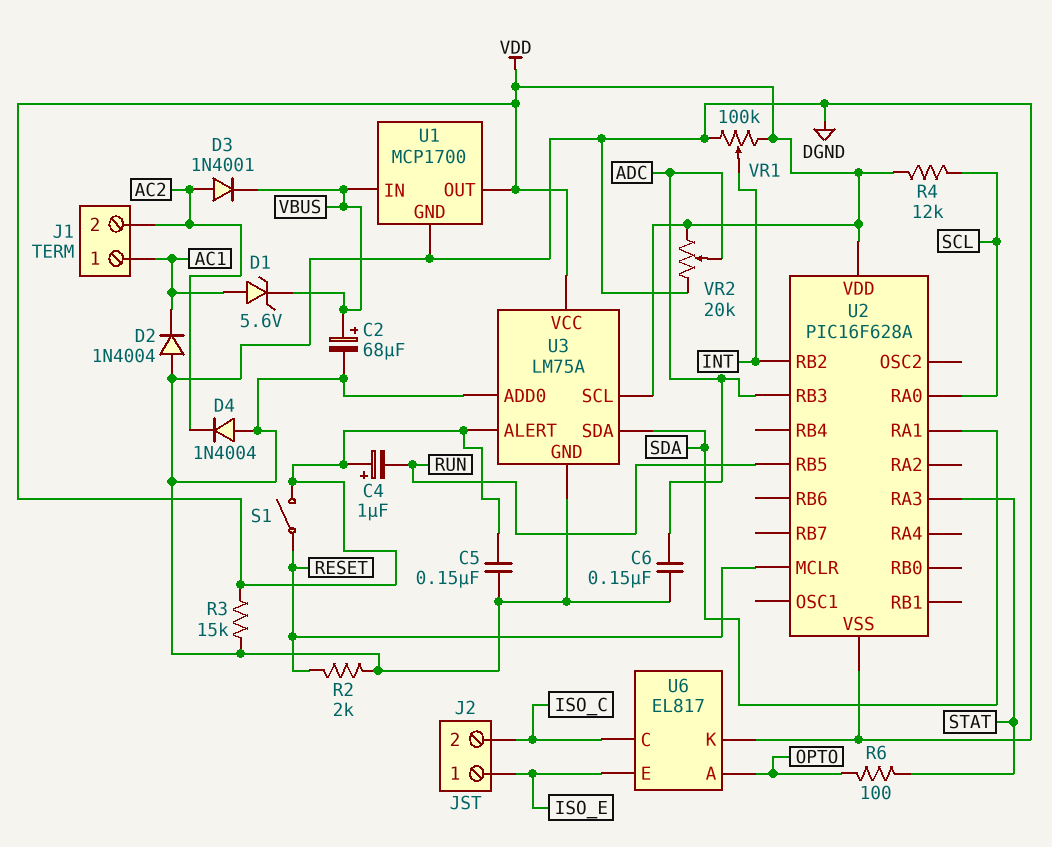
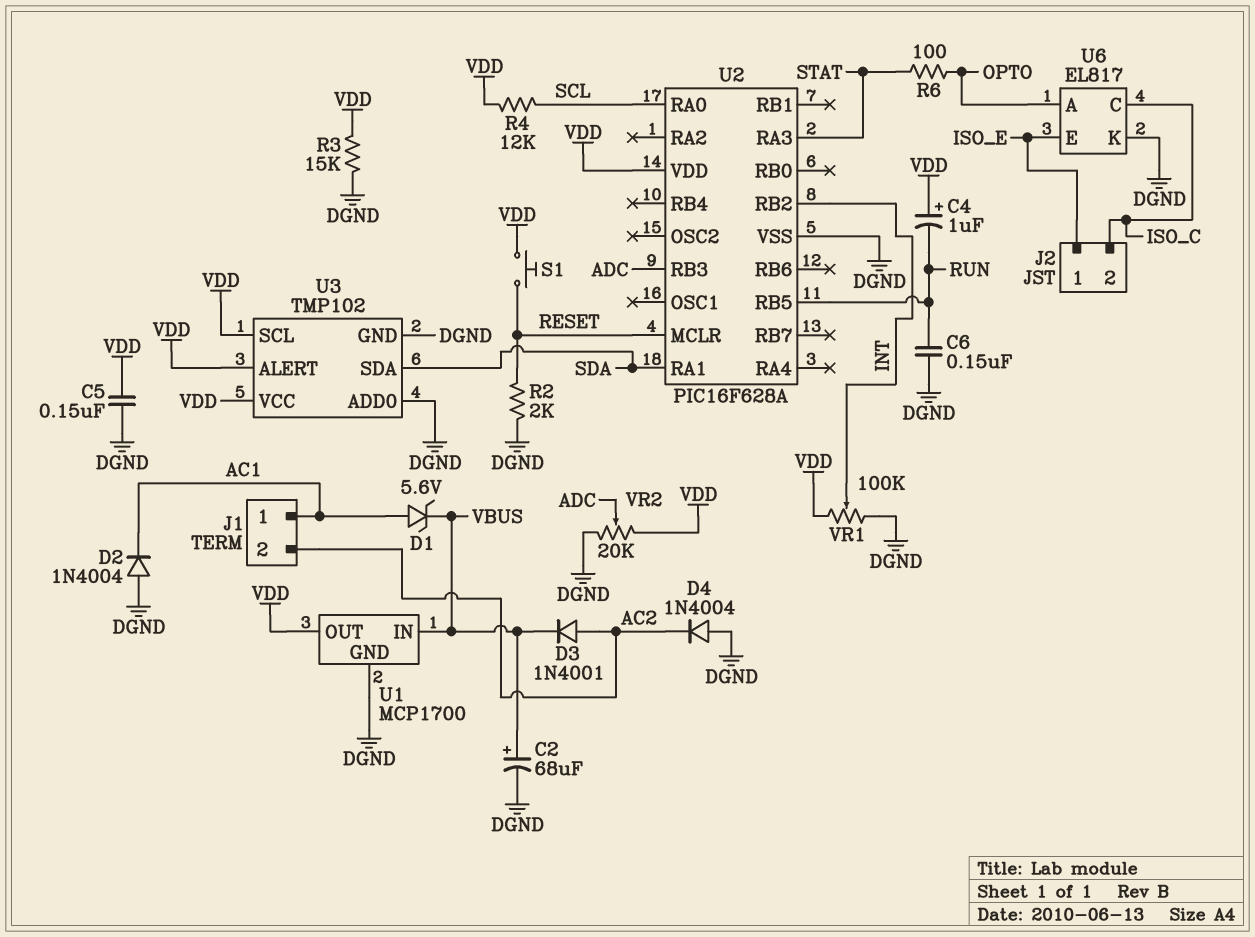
C6: 150nF (ADC, DGND) -> 150nF (DGND, RUN)
S1: switch (RESET, VDD) -> button (RESET, VDD)
U3: LM75A -> TMP102

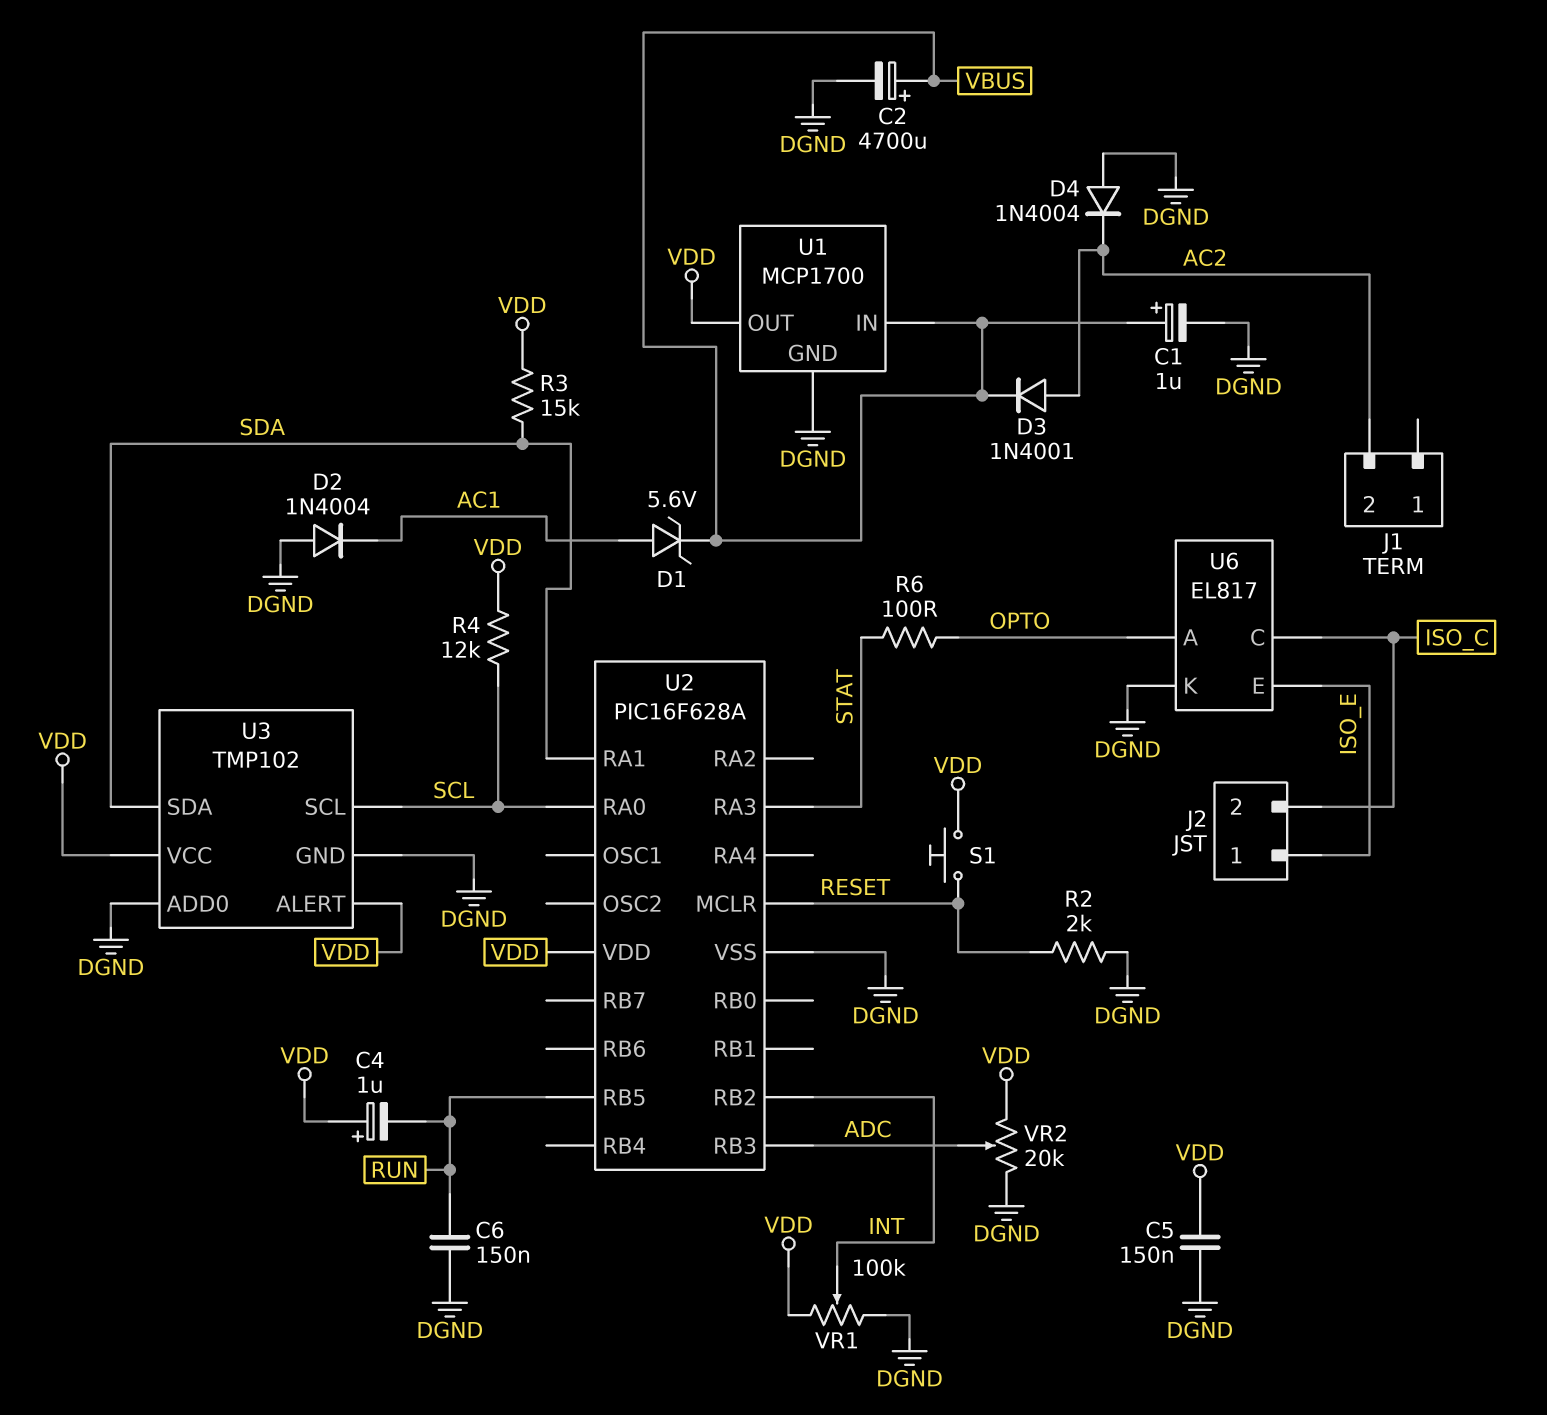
C1: none -> 1uF (plus VBUS, minus DGND)
C2: 68uF (plus VBUS, minus DGND) -> 4700uF (plus VBUS, minus DGND)
J1 pin 1: AC1 -> none
R3: 15k (DGND, VDD) -> 15k (SDA, VDD)
U3 pin SCL: VDD -> SCL

